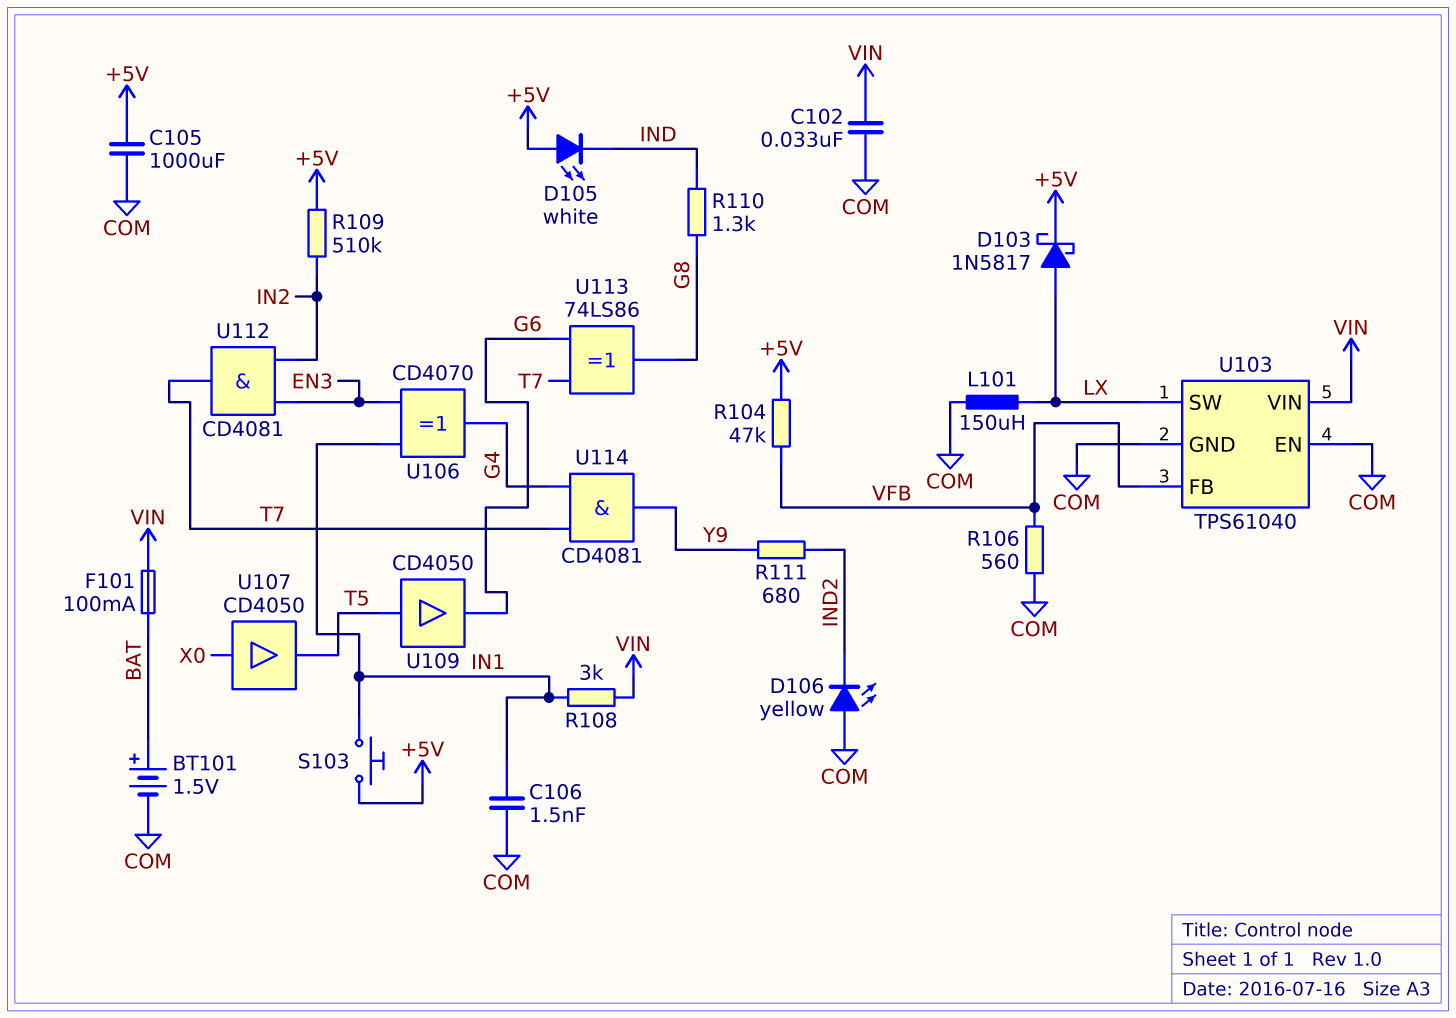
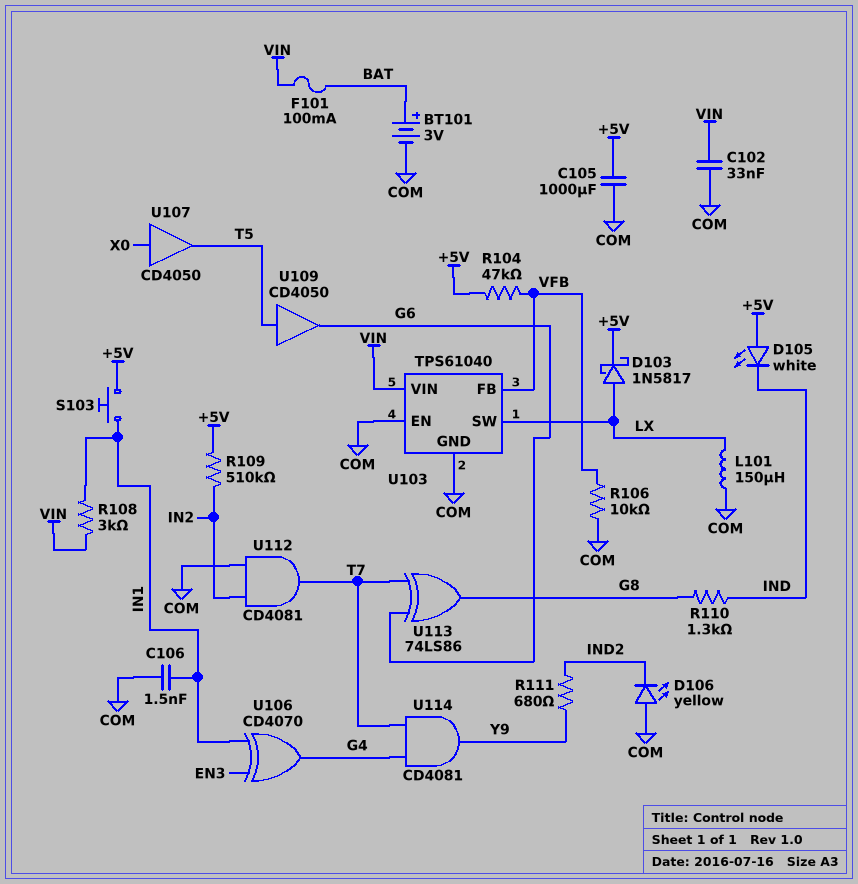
BT101: 1.5V (plus BAT, minus COM) -> 3V (plus BAT, minus COM)
R106: 560 (COM, VFB) -> 10k (COM, VFB)
U112: AND CD4081 (in EN3, in IN2, out T7) -> AND CD4081 (in COM, in IN2, out T7)

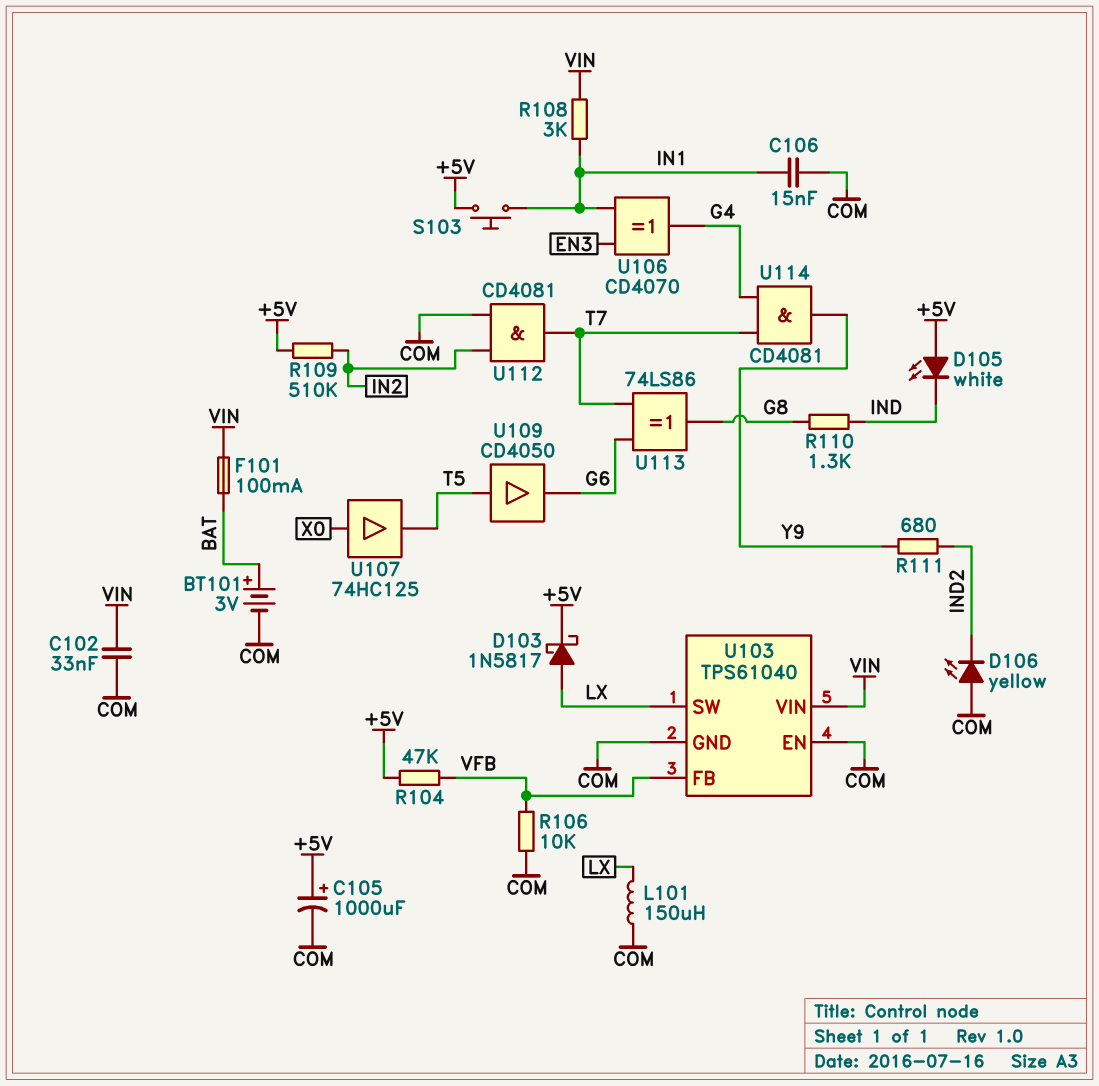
C105: 1000uF (+5V, COM) -> 1000uF (plus +5V, minus COM)
C106: 1.5nF (COM, IN1) -> 15nF (COM, IN1)
U107: buffer CD4050 (in X0, out T5) -> buffer 74HC125 (in X0, out T5)

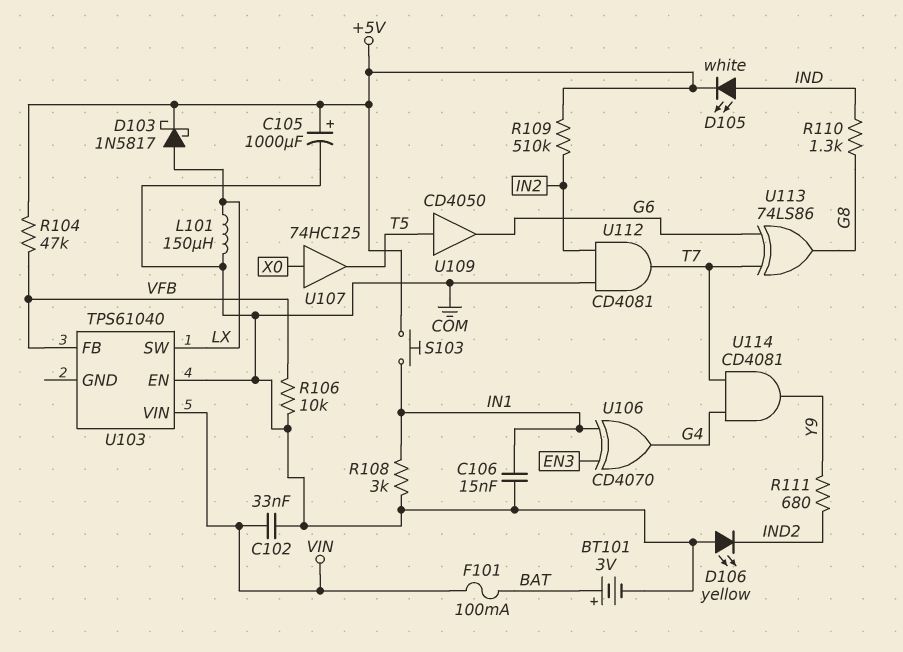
D105: LED white (A +5V, K IND) -> LED white (A IND, K +5V)
R108: 3k (IN1, VIN) -> 3k (COM, IN1)
U103 pin GND: COM -> none

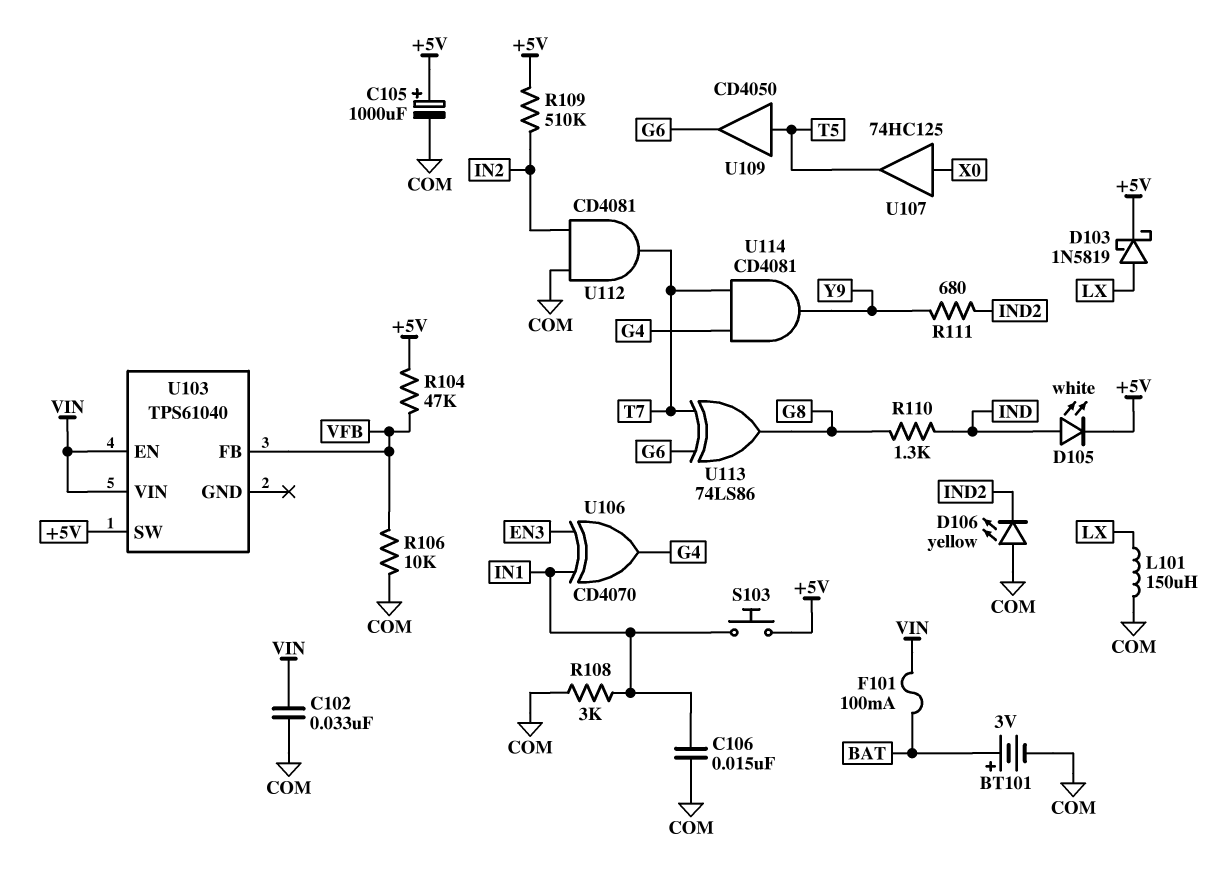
D103: schottky 1N5817 (A LX, K +5V) -> schottky 1N5819 (A LX, K +5V)
U103 pin EN: COM -> VIN
U103 pin SW: LX -> +5V

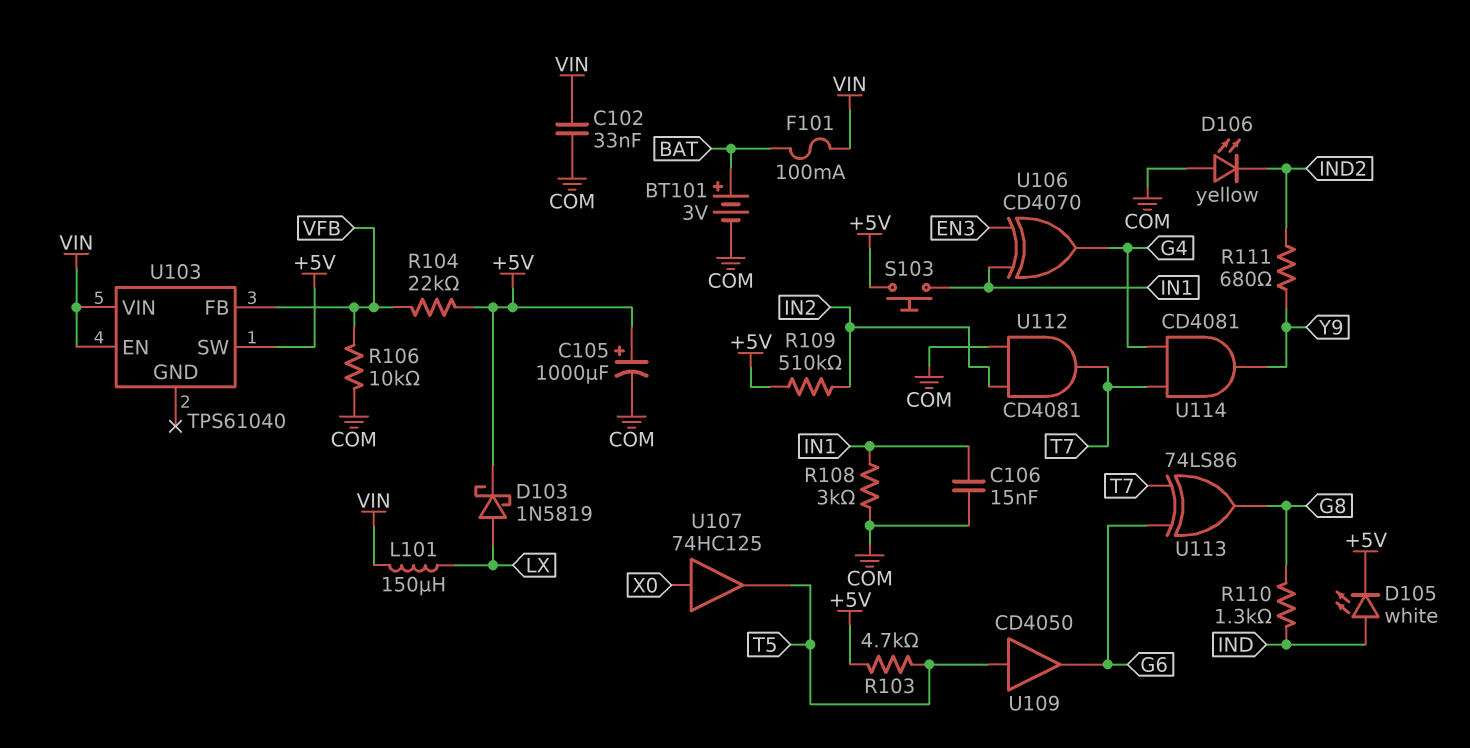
L101: 150uH (COM, LX) -> 150uH (LX, VIN)
R103: none -> 4.7k (+5V, T5)
R104: 47k (+5V, VFB) -> 22k (+5V, VFB)

